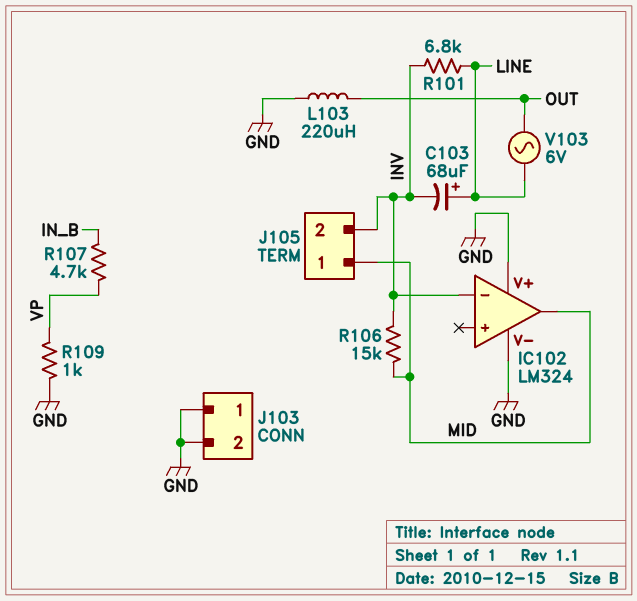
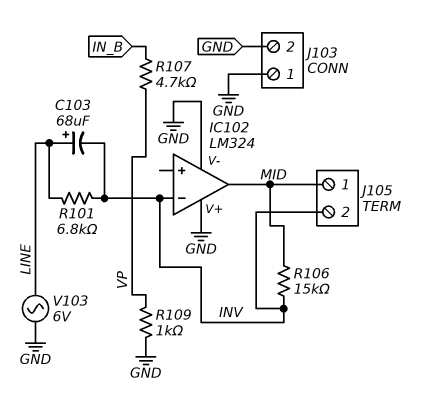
L103: 220uH (GND, OUT) -> none
V103: AC 6V (LINE, OUT) -> AC 6V (GND, LINE)

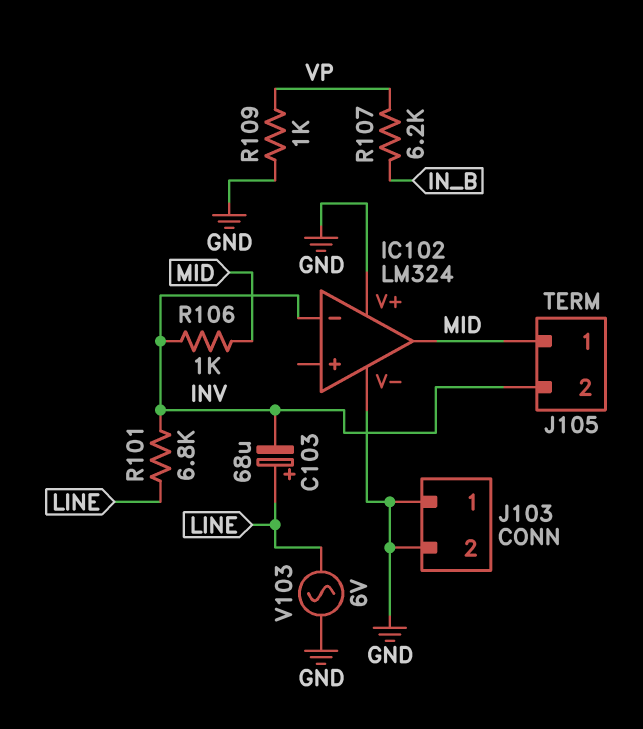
R106: 15k (INV, MID) -> 1k (INV, MID)
R107: 4.7k (IN_B, VP) -> 6.2k (IN_B, VP)

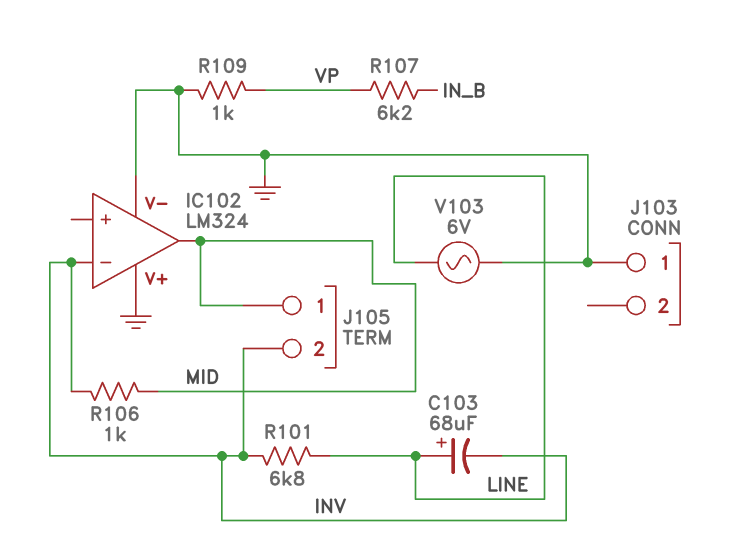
J103 pin 2: GND -> none

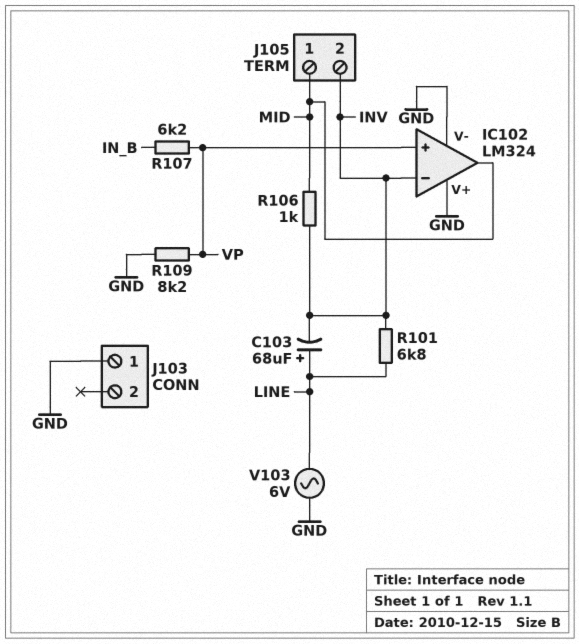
IC102 pin in+: none -> VP
R109: 1k (GND, VP) -> 8.2k (GND, VP)

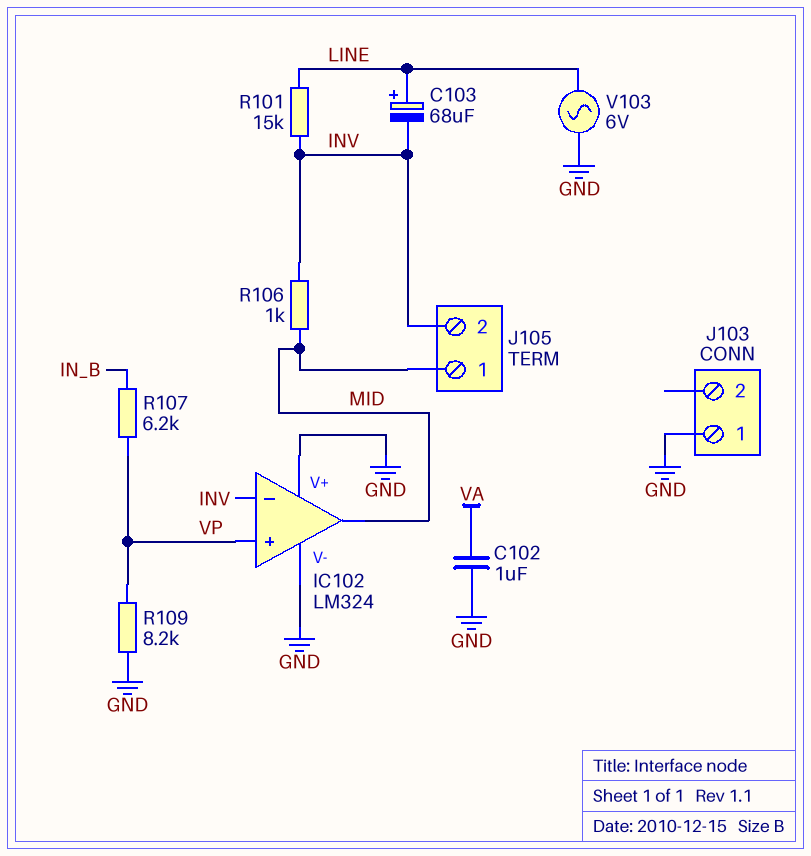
C102: none -> 1uF (GND, VA)
R101: 6.8k (INV, LINE) -> 15k (INV, LINE)

